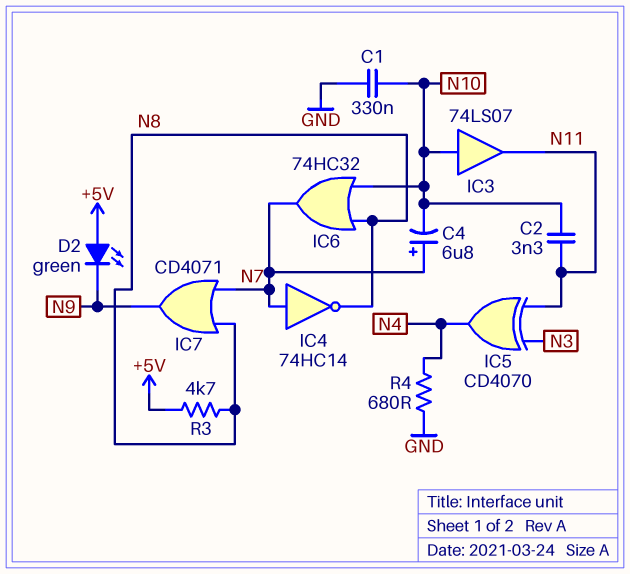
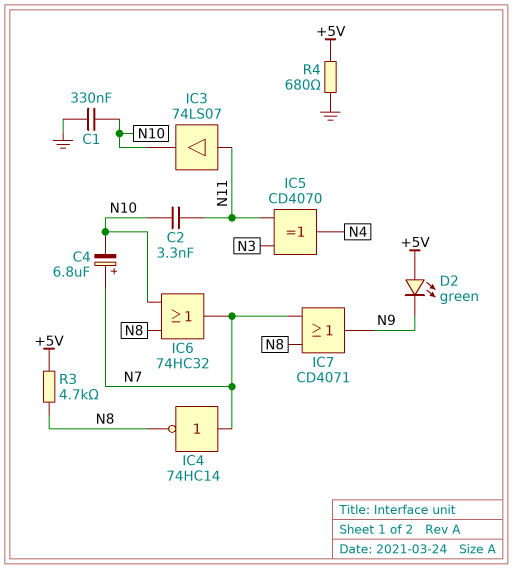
IC3: buffer 74LS07 (in N10, out N11) -> buffer 74LS07 (in N11, out N10)
R4: 680 (GND, N4) -> 680 (+5V, GND)

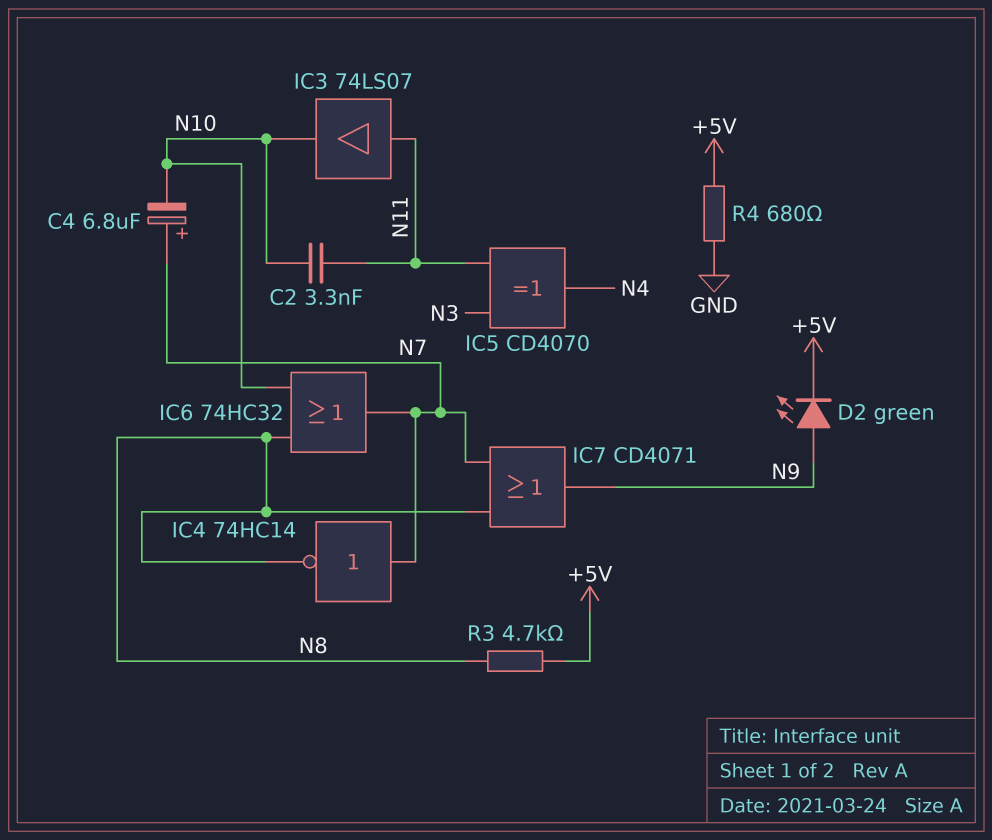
C1: 330nF (GND, N10) -> none
D2: LED green (A +5V, K N9) -> LED green (A N9, K +5V)

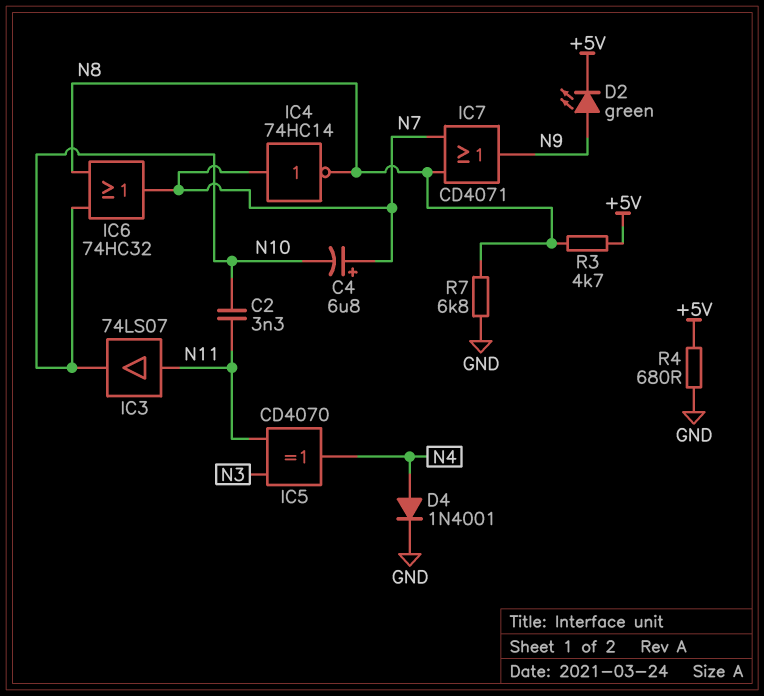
D4: none -> diode 1N4001 (A N4, K GND)
R7: none -> 6.8k (GND, N8)

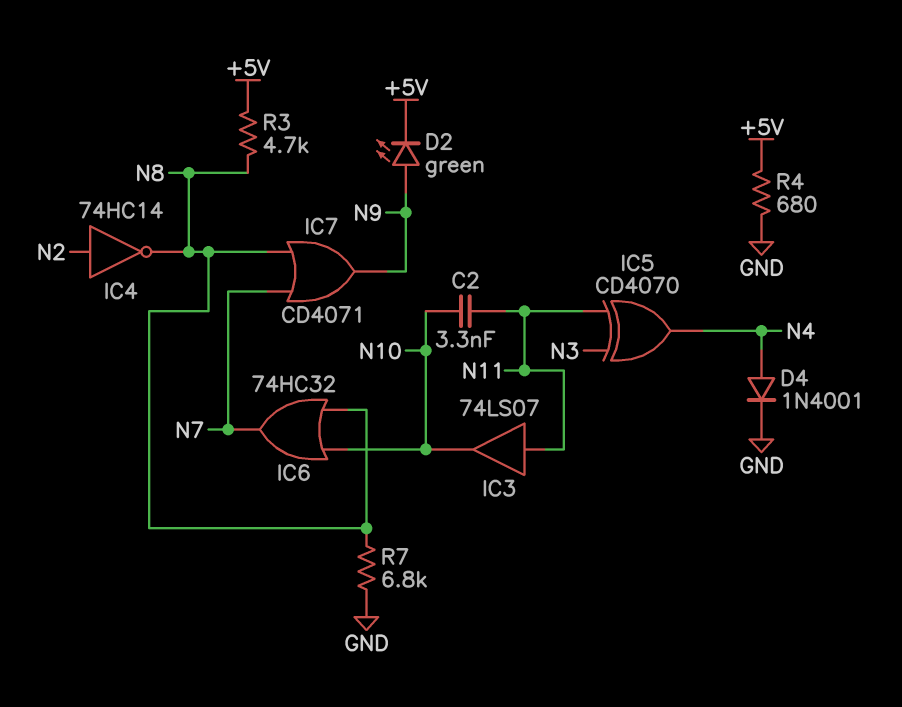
C4: 6.8uF (plus N7, minus N10) -> none
IC4: NOT 74HC14 (in N7, out N8) -> NOT 74HC14 (in N2, out N8)

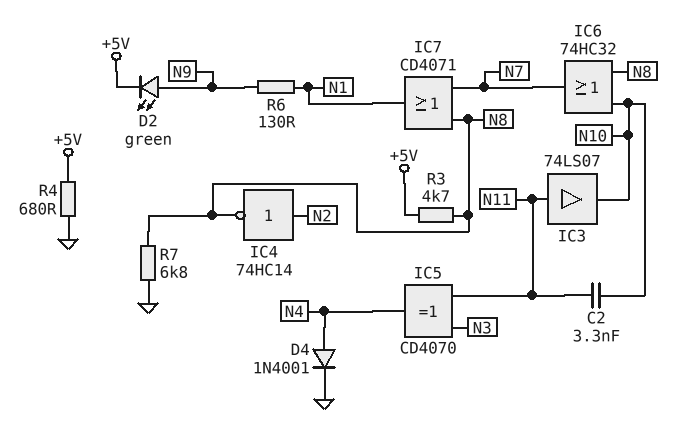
IC7: OR CD4071 (in N7, in N8, out N9) -> OR CD4071 (in N7, in N8, out N1)
R6: none -> 130 (N1, N9)

